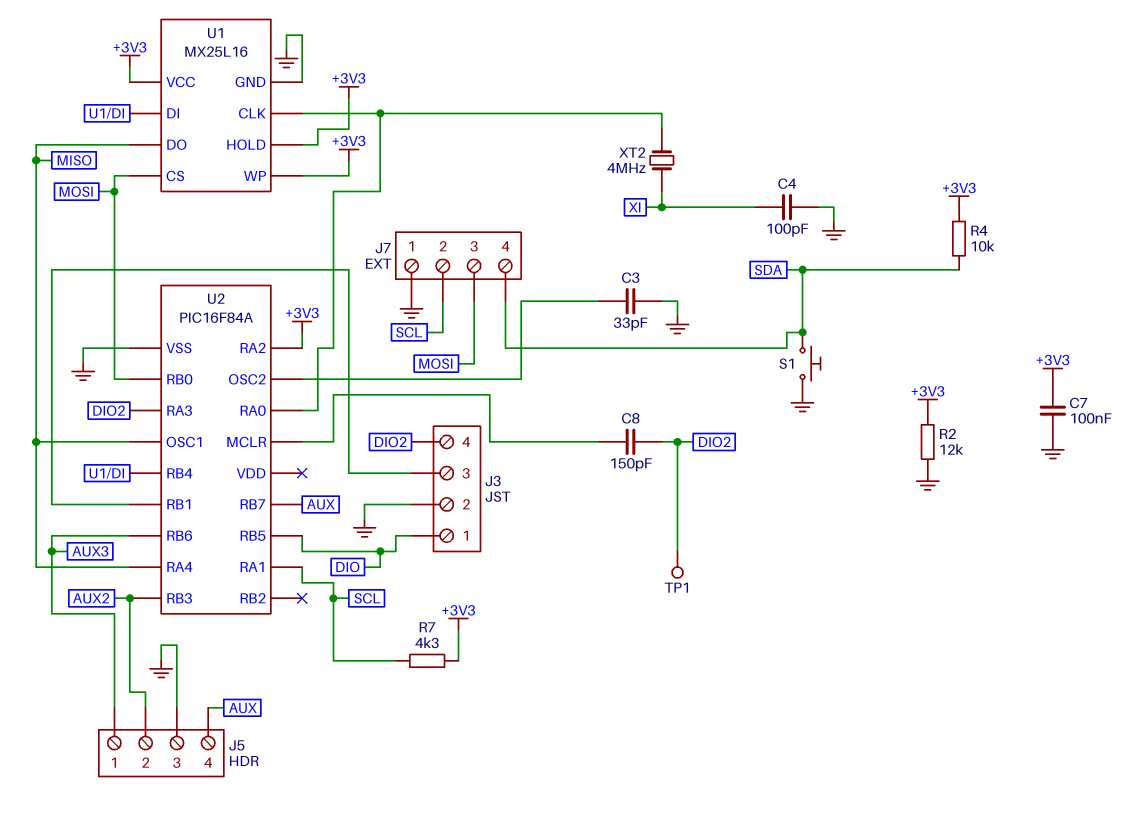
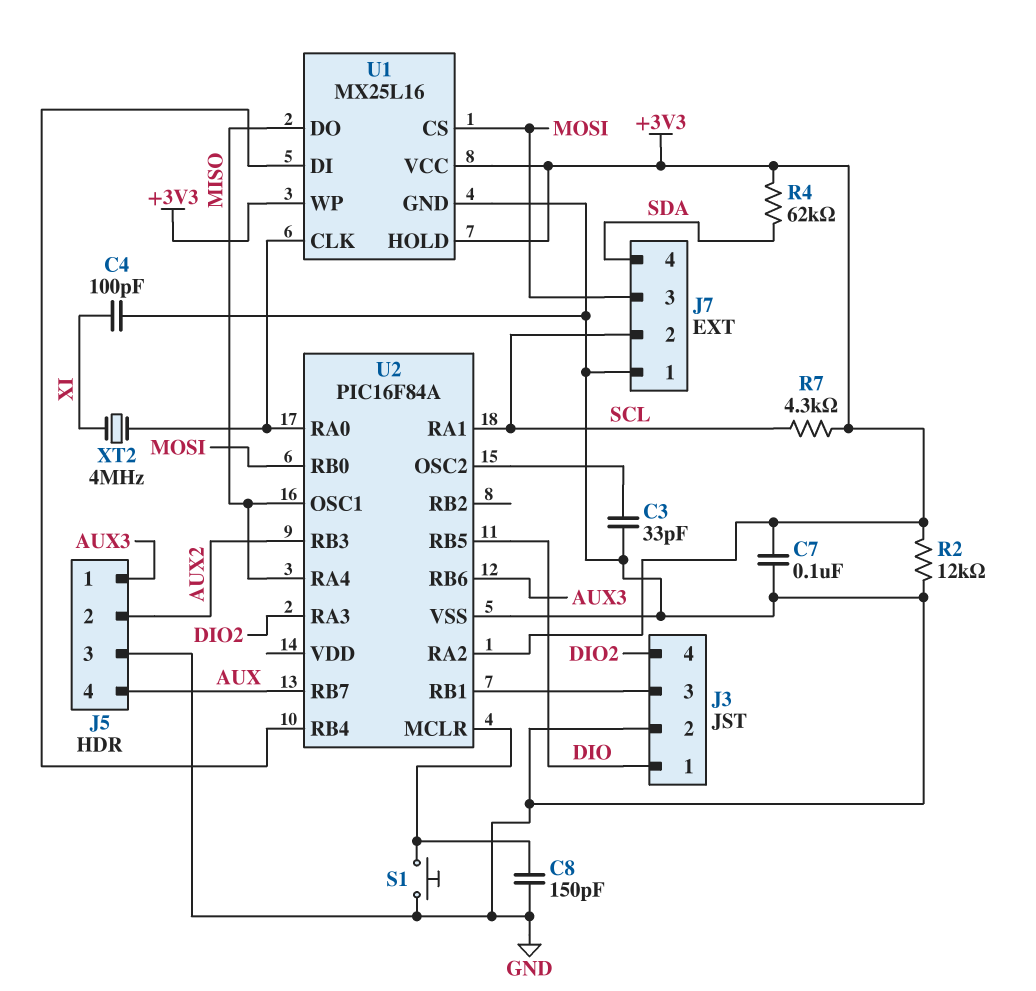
C8: 150pF (DIO2, U2/MCLR) -> 150pF (GND, U2/MCLR)
R4: 10k (+3V3, SDA) -> 62k (+3V3, SDA)
S1: button (GND, SDA) -> button (GND, U2/MCLR)
TP1: test point (DIO2) -> none

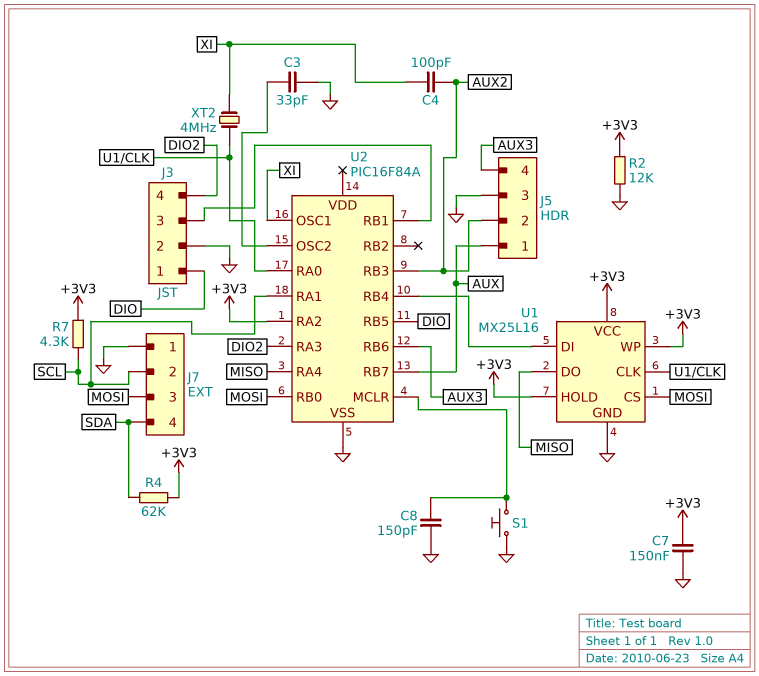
C4: 100pF (GND, XI) -> 100pF (AUX2, XI)
C7: 100nF (+3V3, GND) -> 150nF (+3V3, GND)
J5 pin 1: AUX3 -> AUX
J5 pin 4: AUX -> AUX3
U2 pin OSC1: MISO -> XI

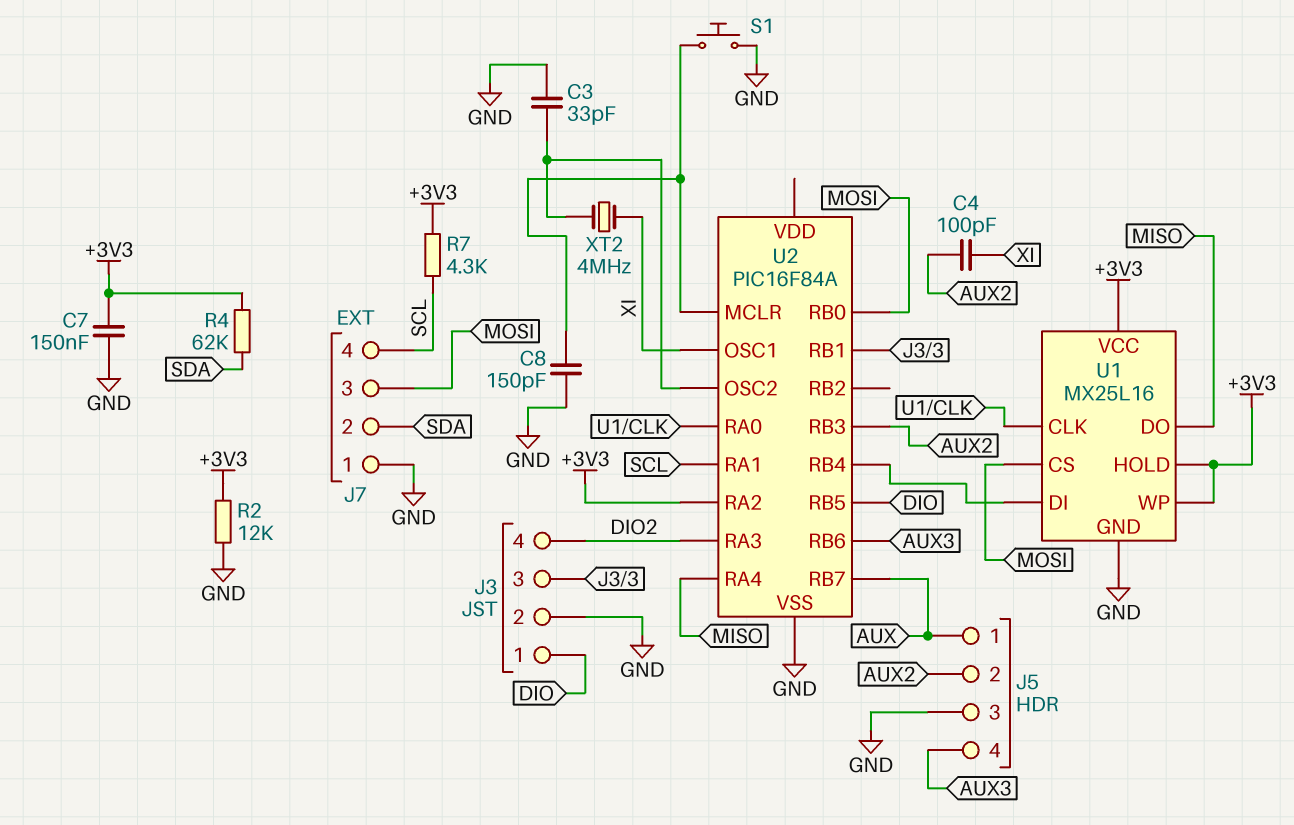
J7 pin 2: SCL -> SDA
J7 pin 4: SDA -> SCL
XT2: 4MHz (U1/CLK, XI) -> 4MHz (U2/OSC2, XI)

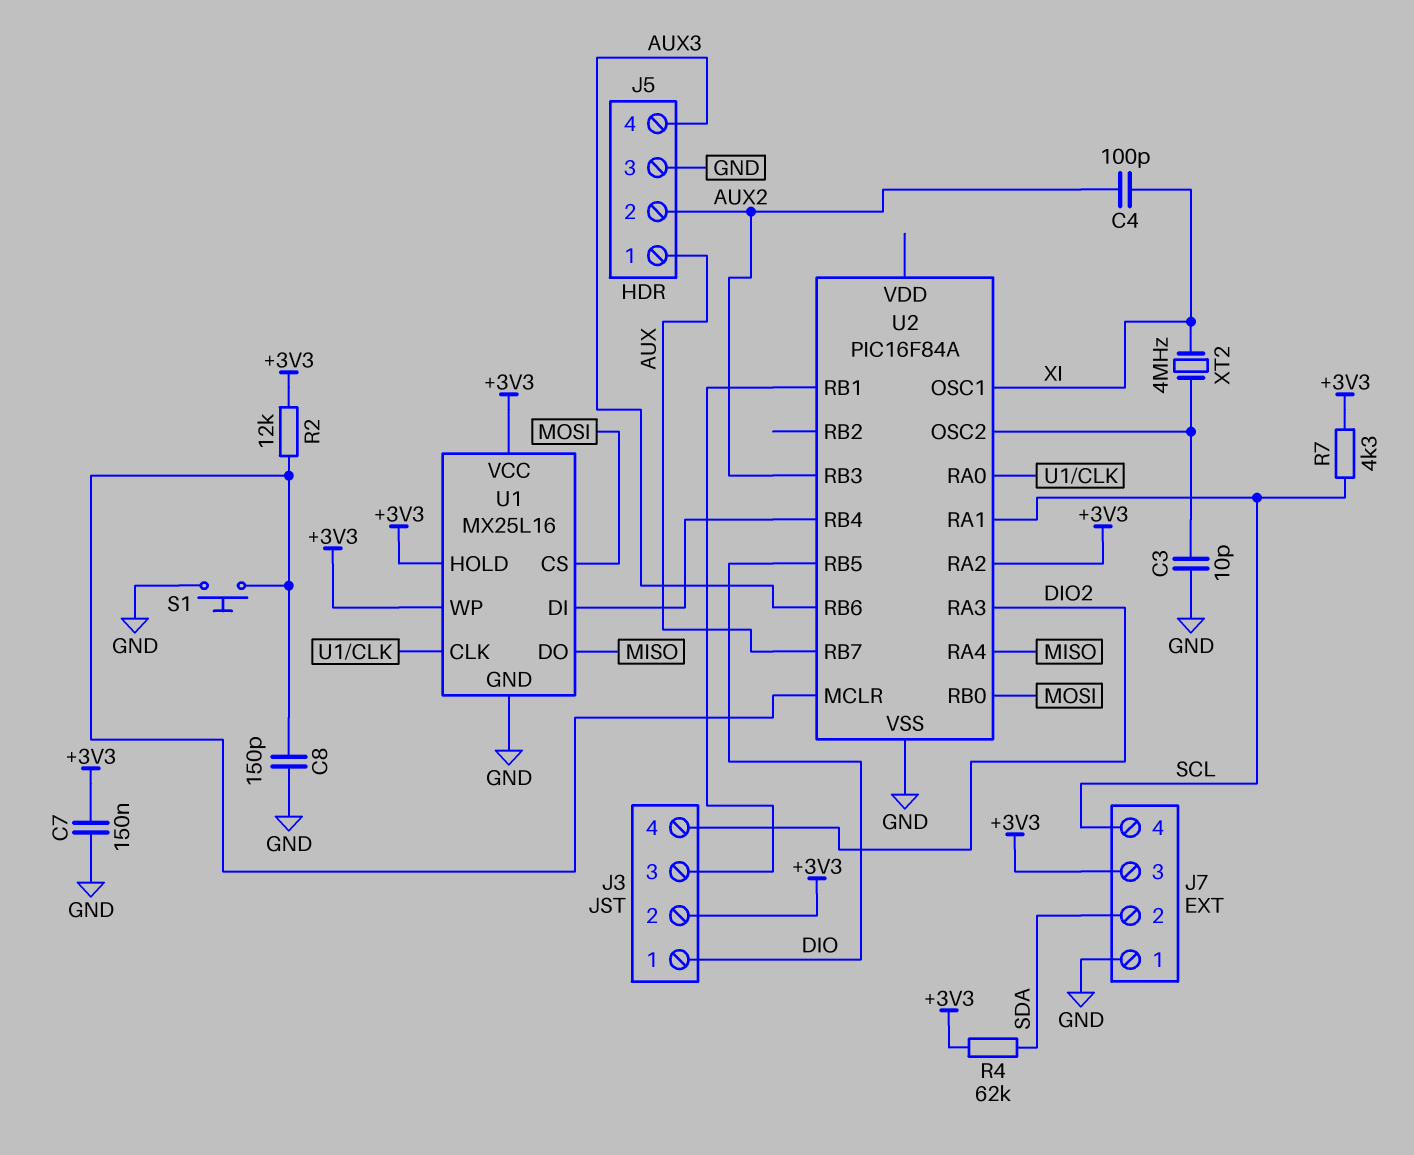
C3: 33pF (GND, U2/OSC2) -> 10pF (GND, U2/OSC2)
J3 pin 2: GND -> +3V3
J7 pin 3: MOSI -> +3V3
R2: 12k (+3V3, GND) -> 12k (+3V3, U2/MCLR)

